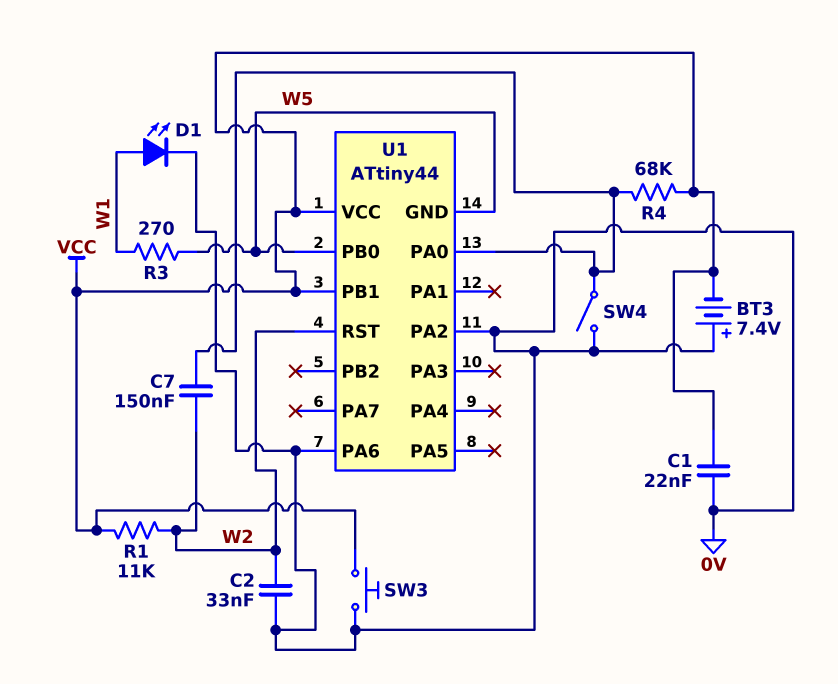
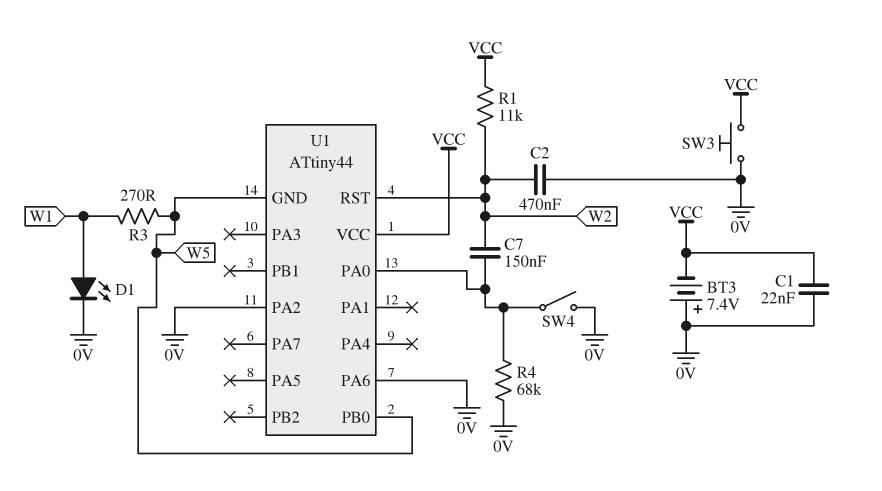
C2: 33nF (0V, W2) -> 470nF (0V, W2)
R4: 68k (U1/PA0, VCC) -> 68k (0V, U1/PA0)
U1 pin PB1: VCC -> none

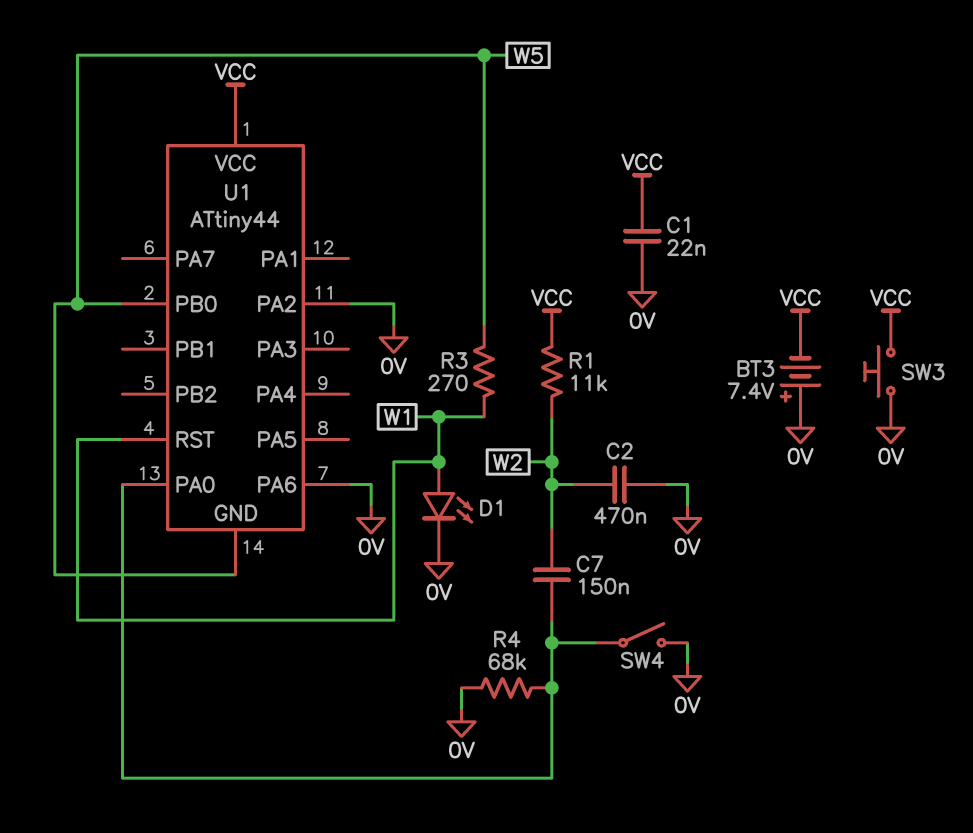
U1 pin RST: W2 -> W1

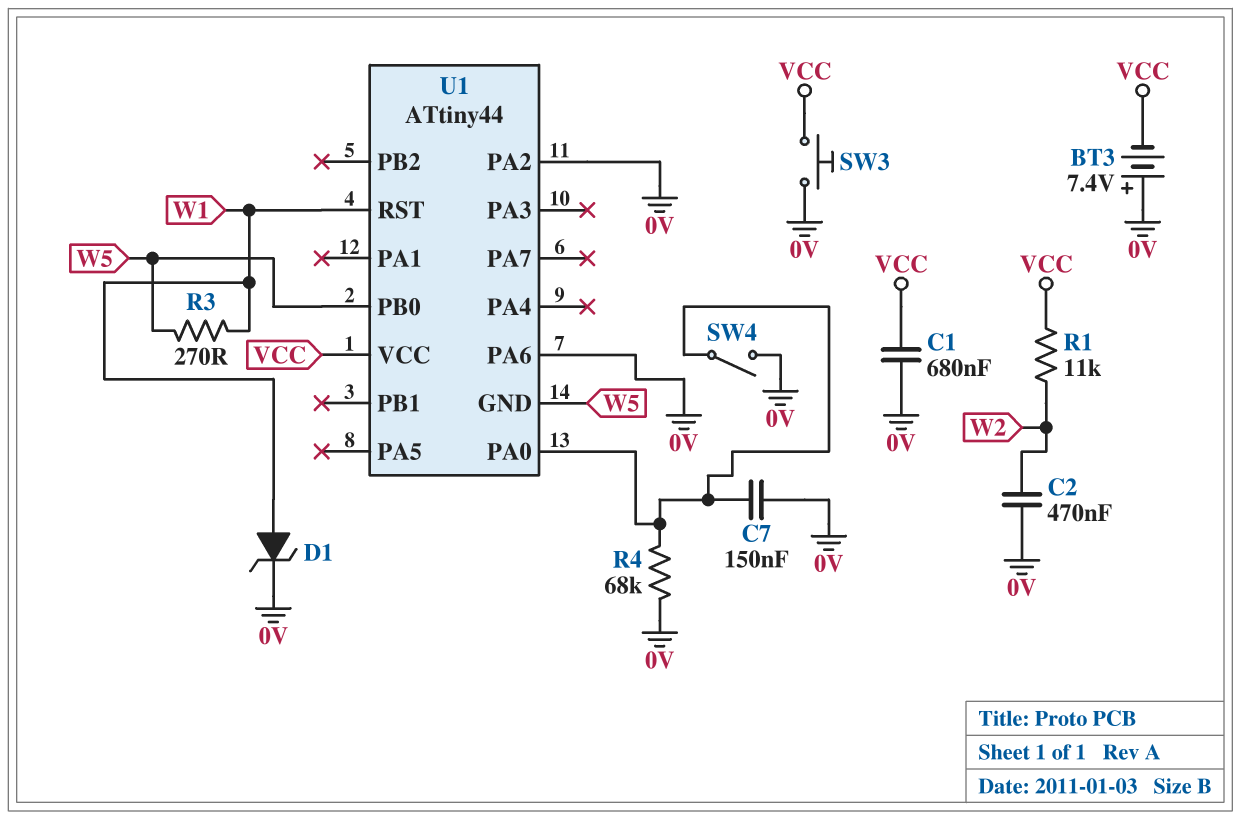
C1: 22nF (0V, VCC) -> 680nF (0V, VCC)
C7: 150nF (U1/PA0, W2) -> 150nF (0V, U1/PA0)
D1: LED (A W1, K 0V) -> zener (A W1, K 0V)

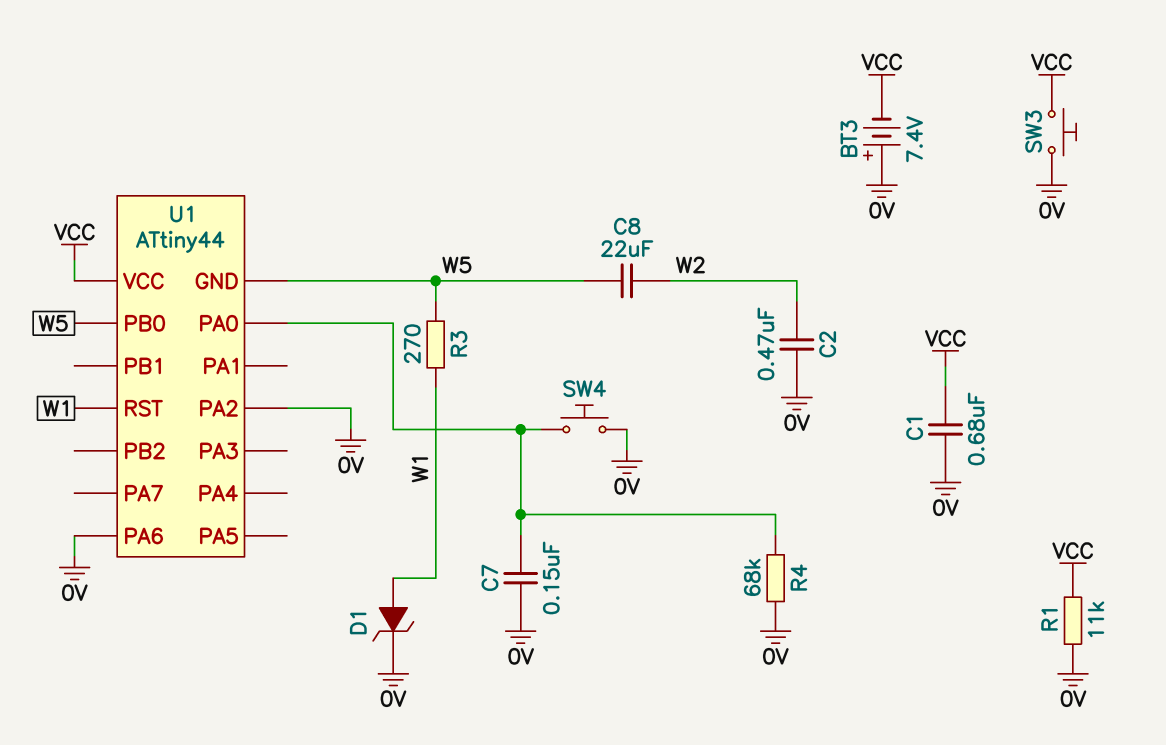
C8: none -> 22uF (W2, W5)
R1: 11k (VCC, W2) -> 11k (0V, VCC)
SW4: switch (0V, U1/PA0) -> button (0V, U1/PA0)

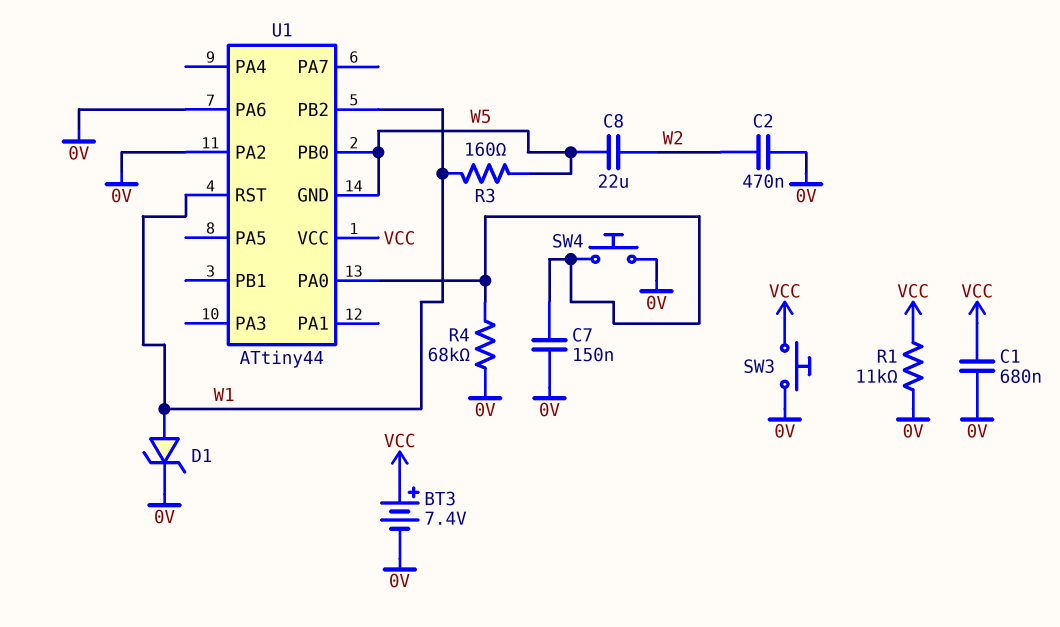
BT3: 7.4V (plus 0V, minus VCC) -> 7.4V (plus VCC, minus 0V)
R3: 270 (W1, W5) -> 160 (W1, W5)
U1 pin PB2: none -> W1

